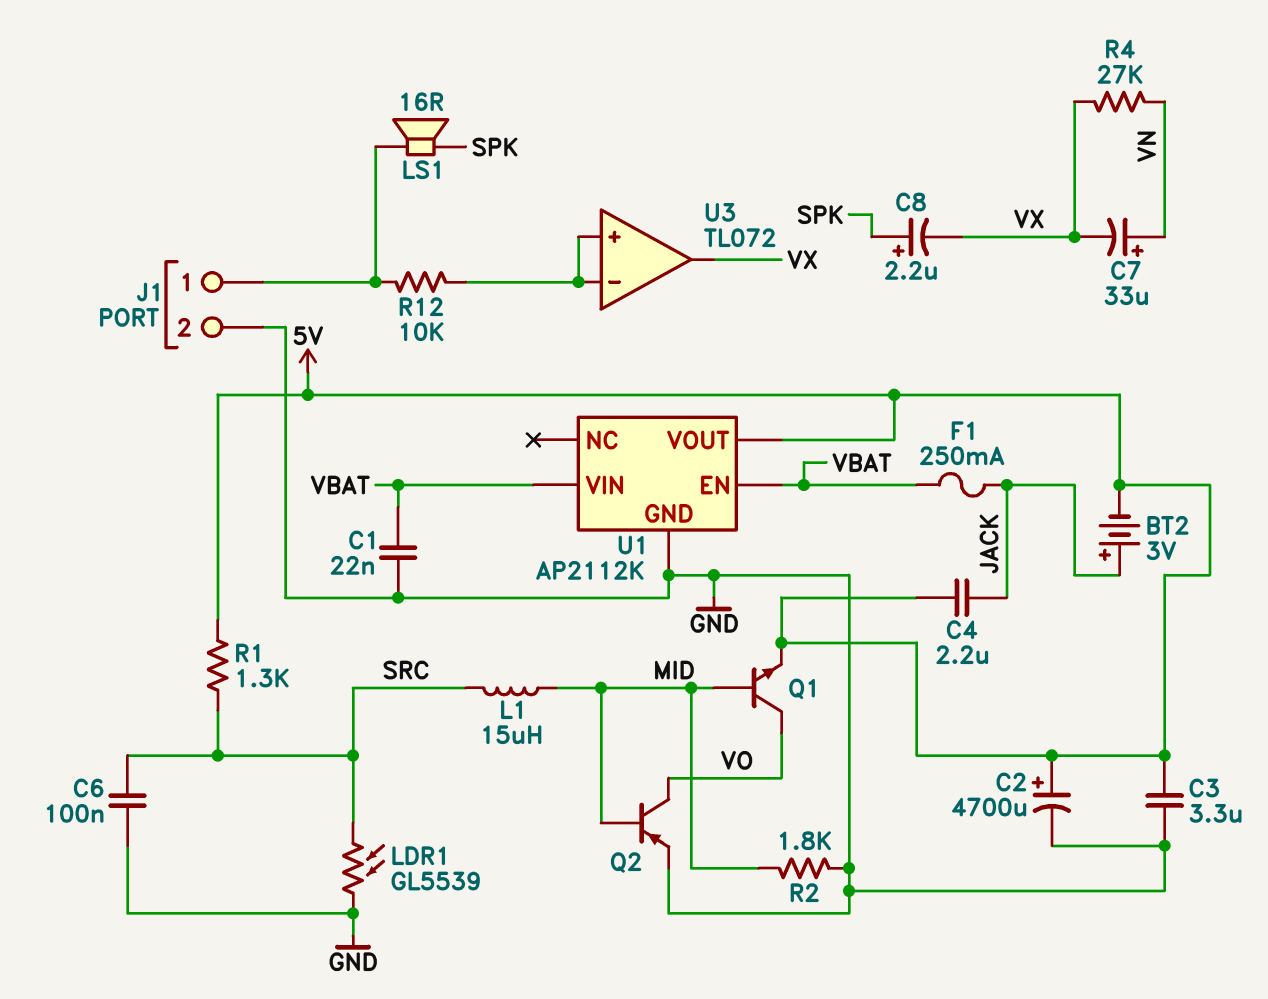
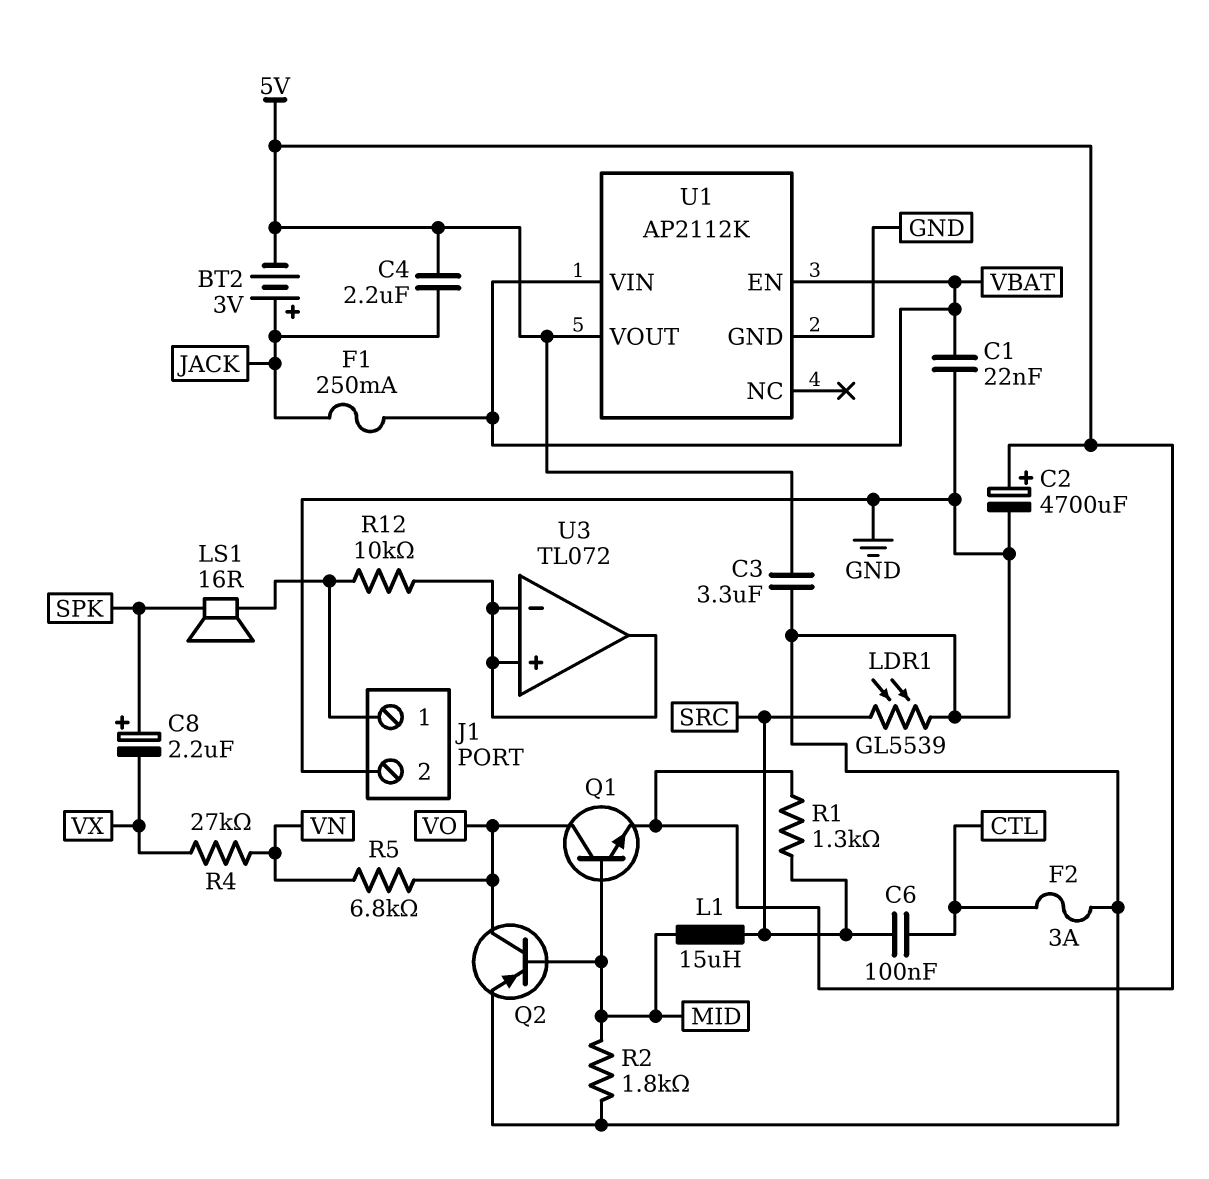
C6: 100nF (GND, SRC) -> 100nF (CTL, SRC)
C7: 33uF (plus VN, minus VX) -> none
F2: none -> 3A (CTL, GND)
R5: none -> 6.8k (VN, VO)
U3 pin out: VX -> U3/in+

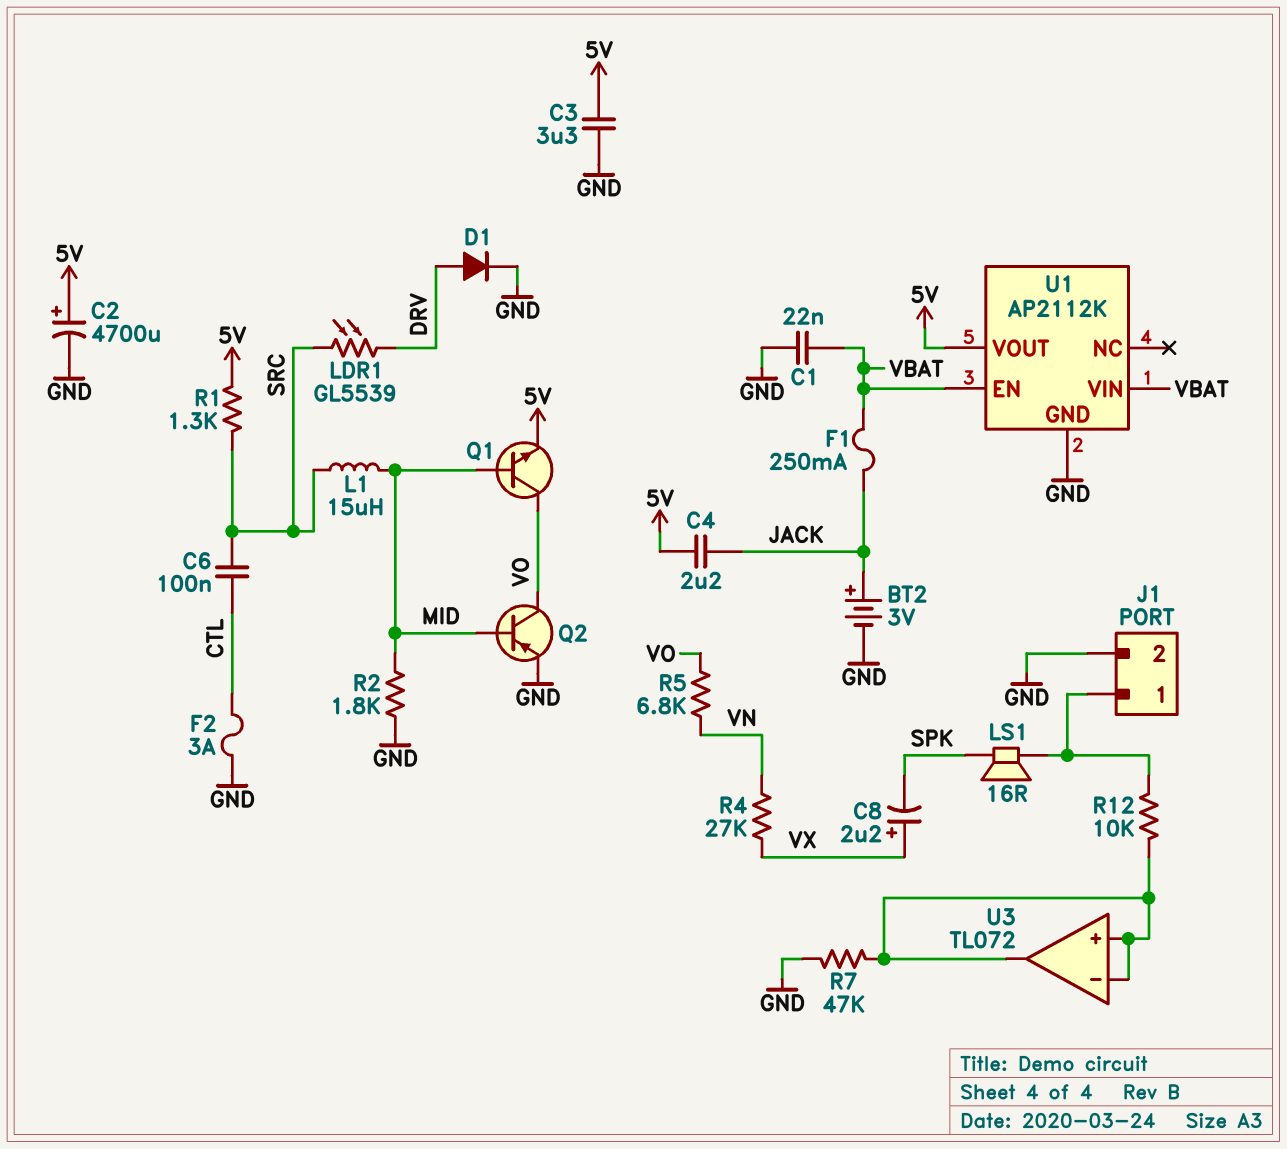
BT2: 3V (plus JACK, minus 5V) -> 3V (plus JACK, minus GND)
C8: 2.2uF (plus SPK, minus VX) -> 2.2uF (plus VX, minus SPK)
D1: none -> diode (A DRV, K GND)
LDR1: GL5539 (GND, SRC) -> GL5539 (DRV, SRC)
R7: none -> 47k (GND, U3/in+)

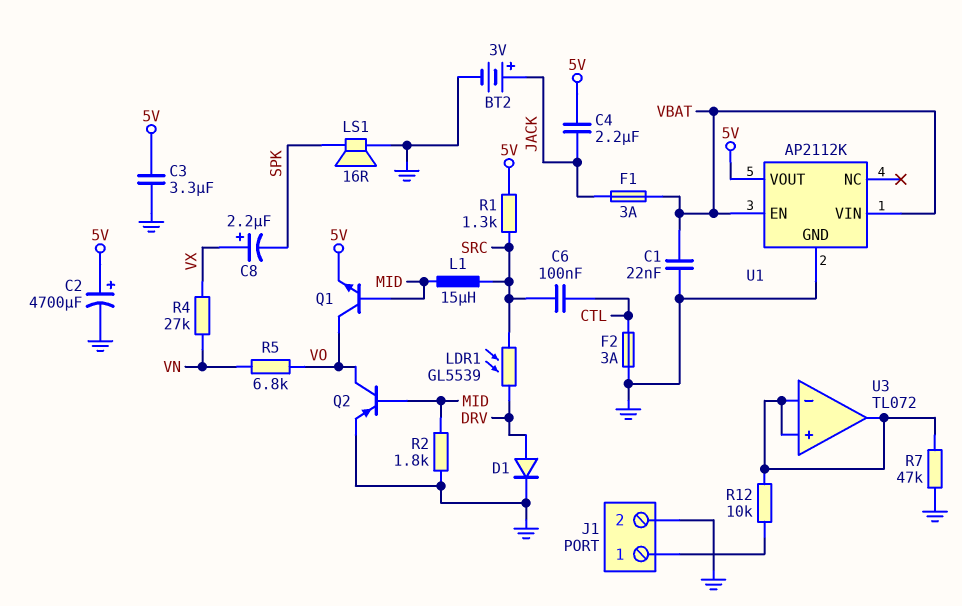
F1: 250mA (JACK, VBAT) -> 3A (JACK, VBAT)
LS1: speaker 16R (J1/1, SPK) -> speaker 16R (GND, SPK)

